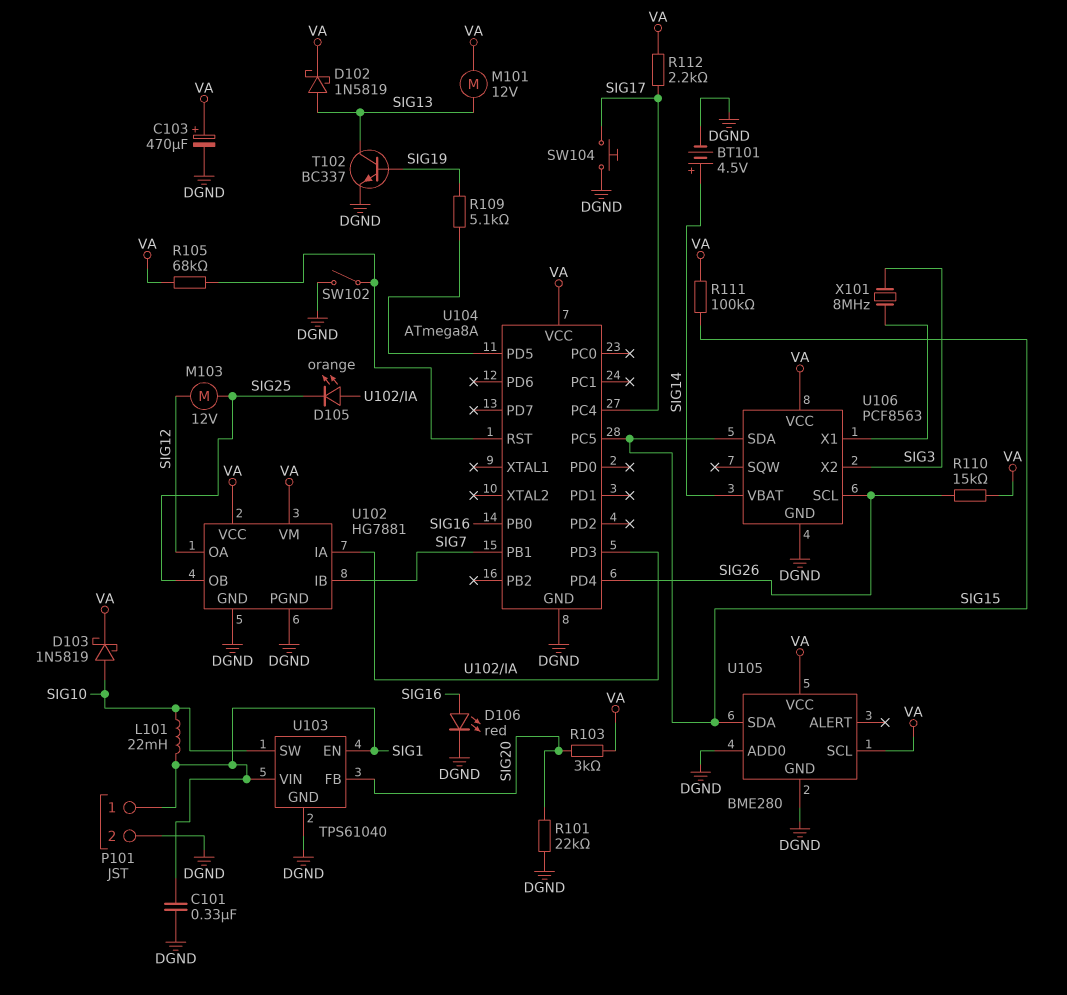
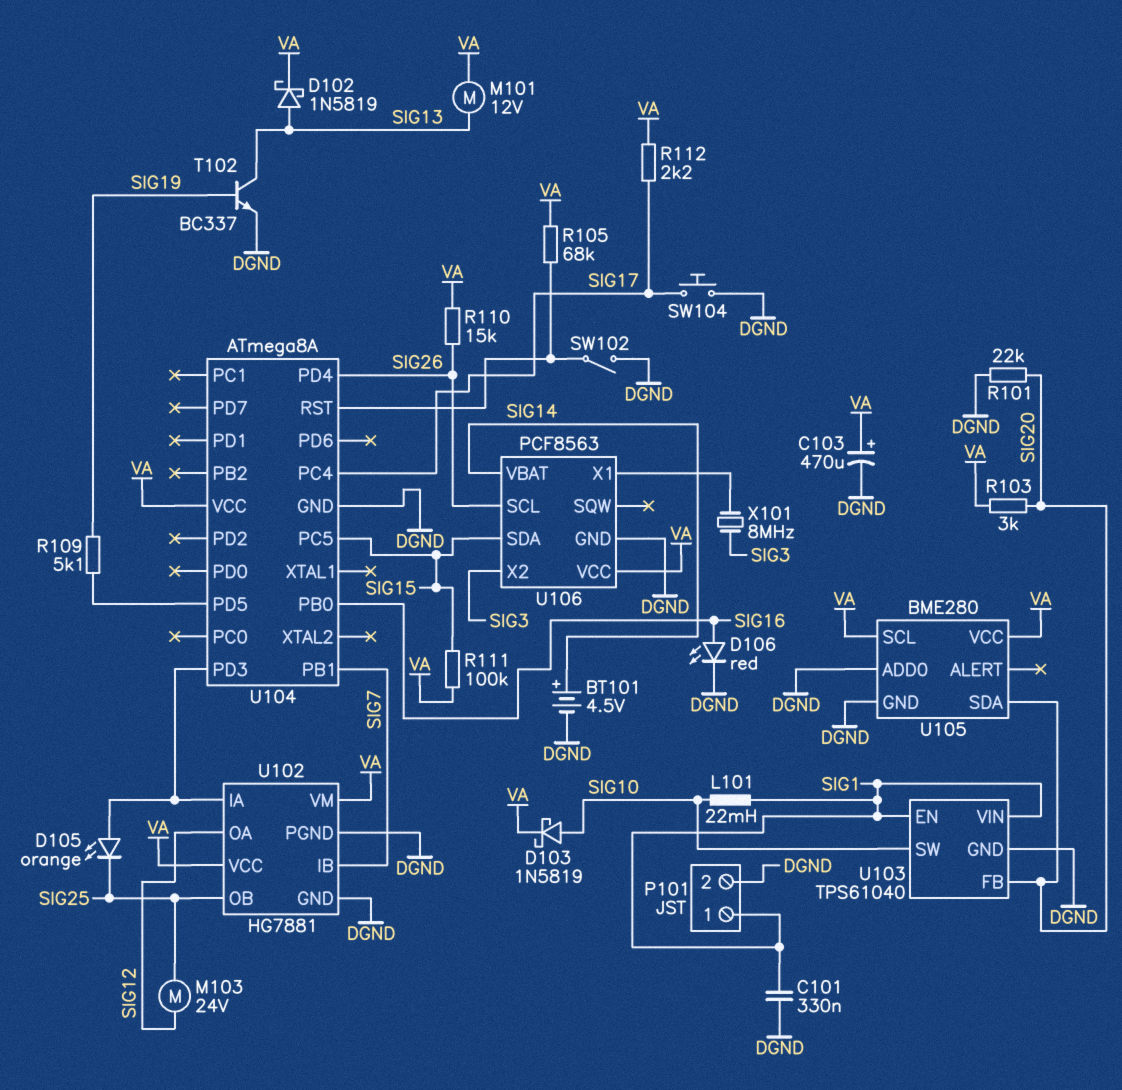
M103: motor 12V (SIG12, SIG25) -> motor 24V (SIG12, SIG25)
U105 pin SDA: SIG15 -> SIG20

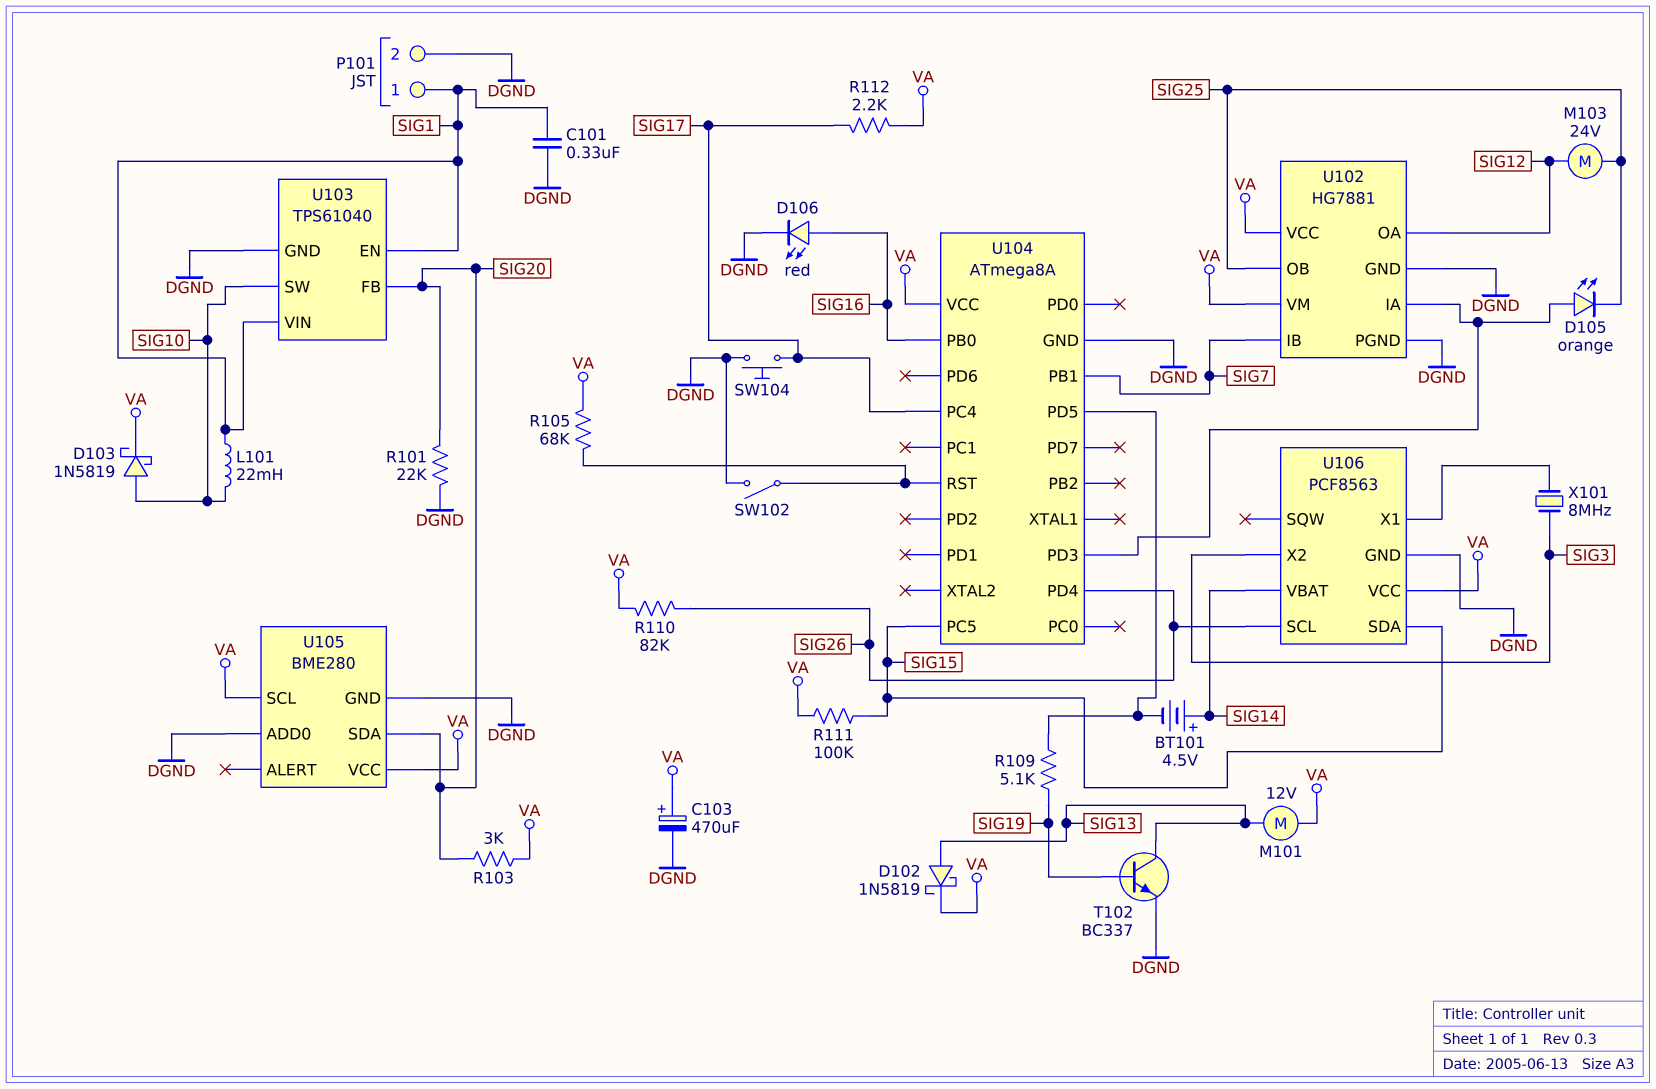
BT101: 4.5V (plus SIG14, minus DGND) -> 4.5V (plus SIG14, minus U104/PD5)
R110: 15k (SIG26, VA) -> 82k (SIG26, VA)

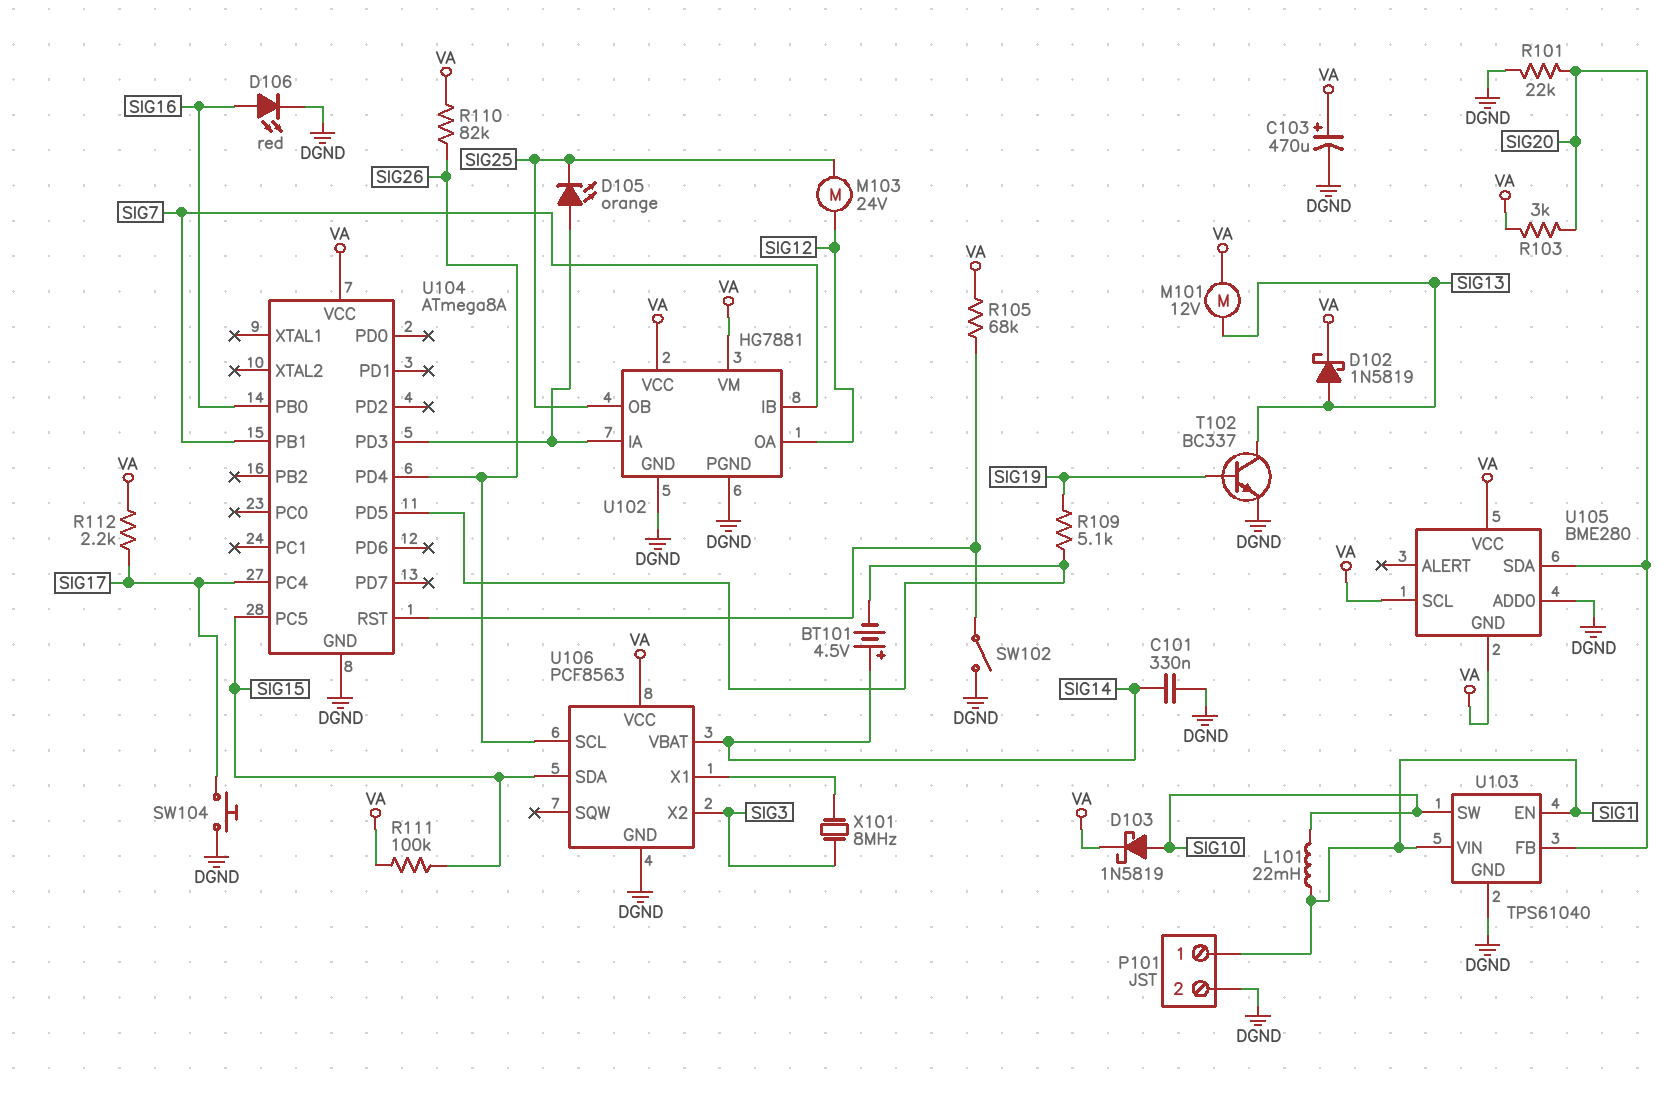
C101: 330nF (DGND, SIG1) -> 330nF (DGND, SIG14)
U105 pin GND: DGND -> VA

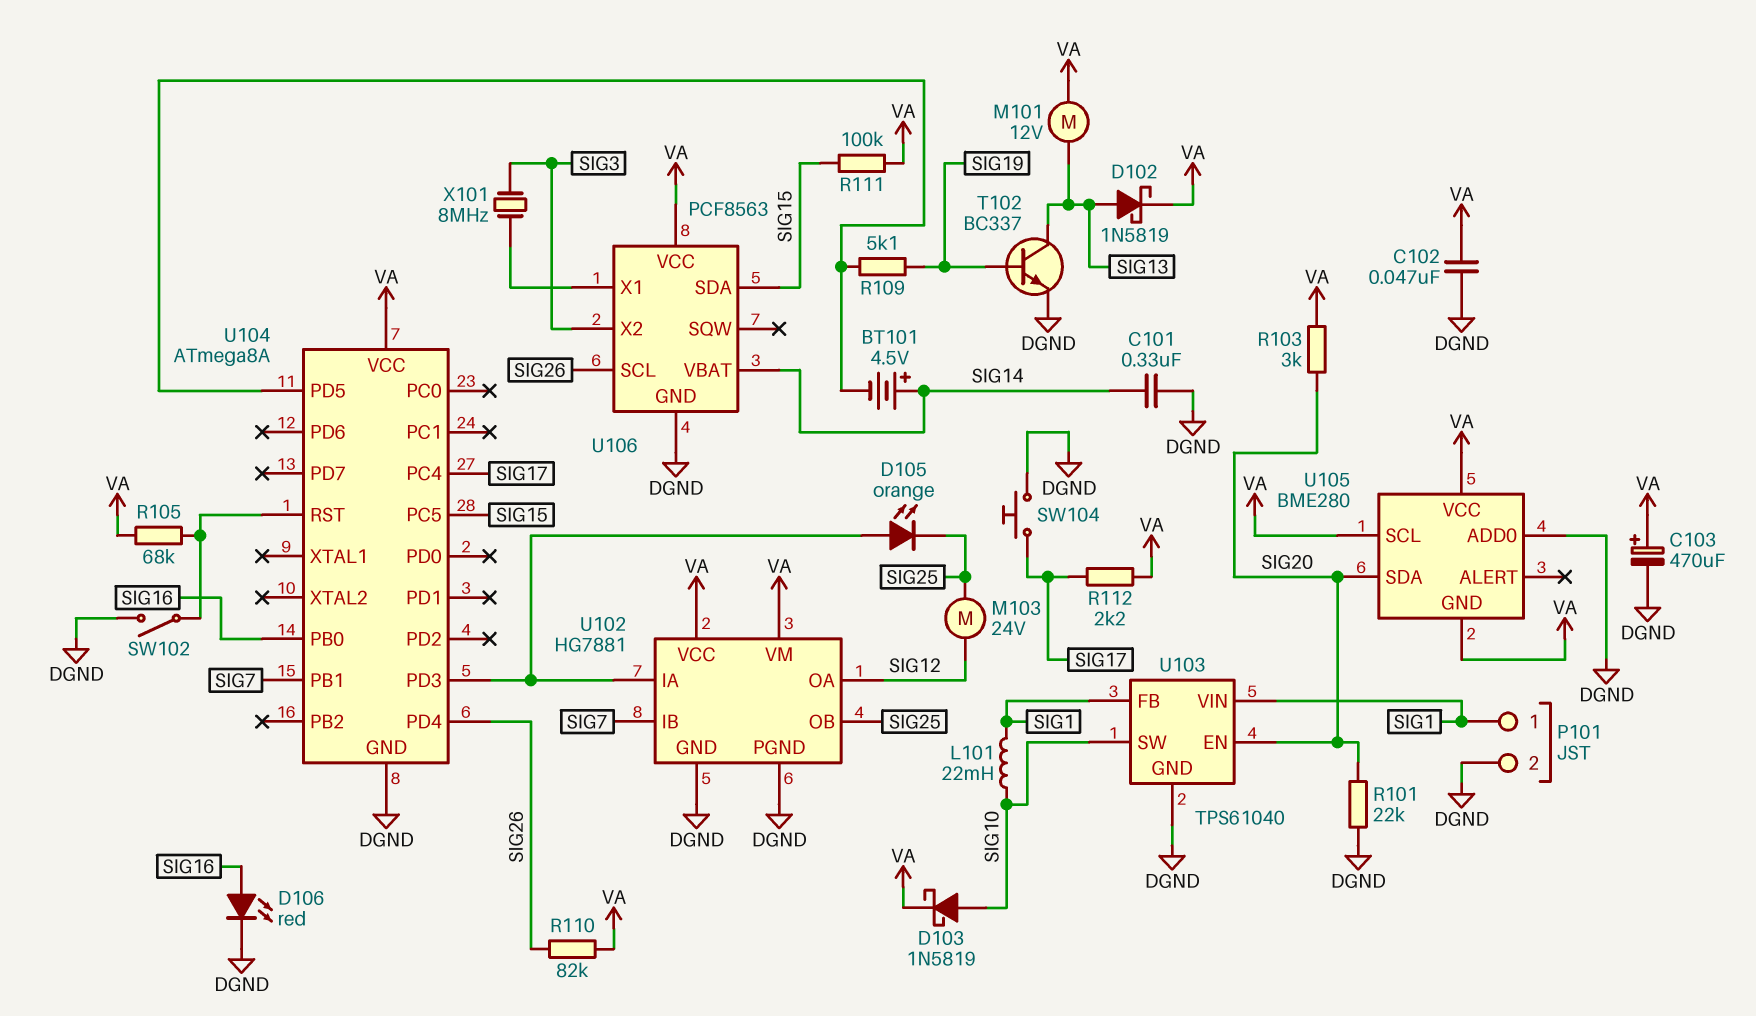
C102: none -> 47nF (DGND, VA)
U103 pin EN: SIG1 -> SIG20
U103 pin FB: SIG20 -> SIG1

